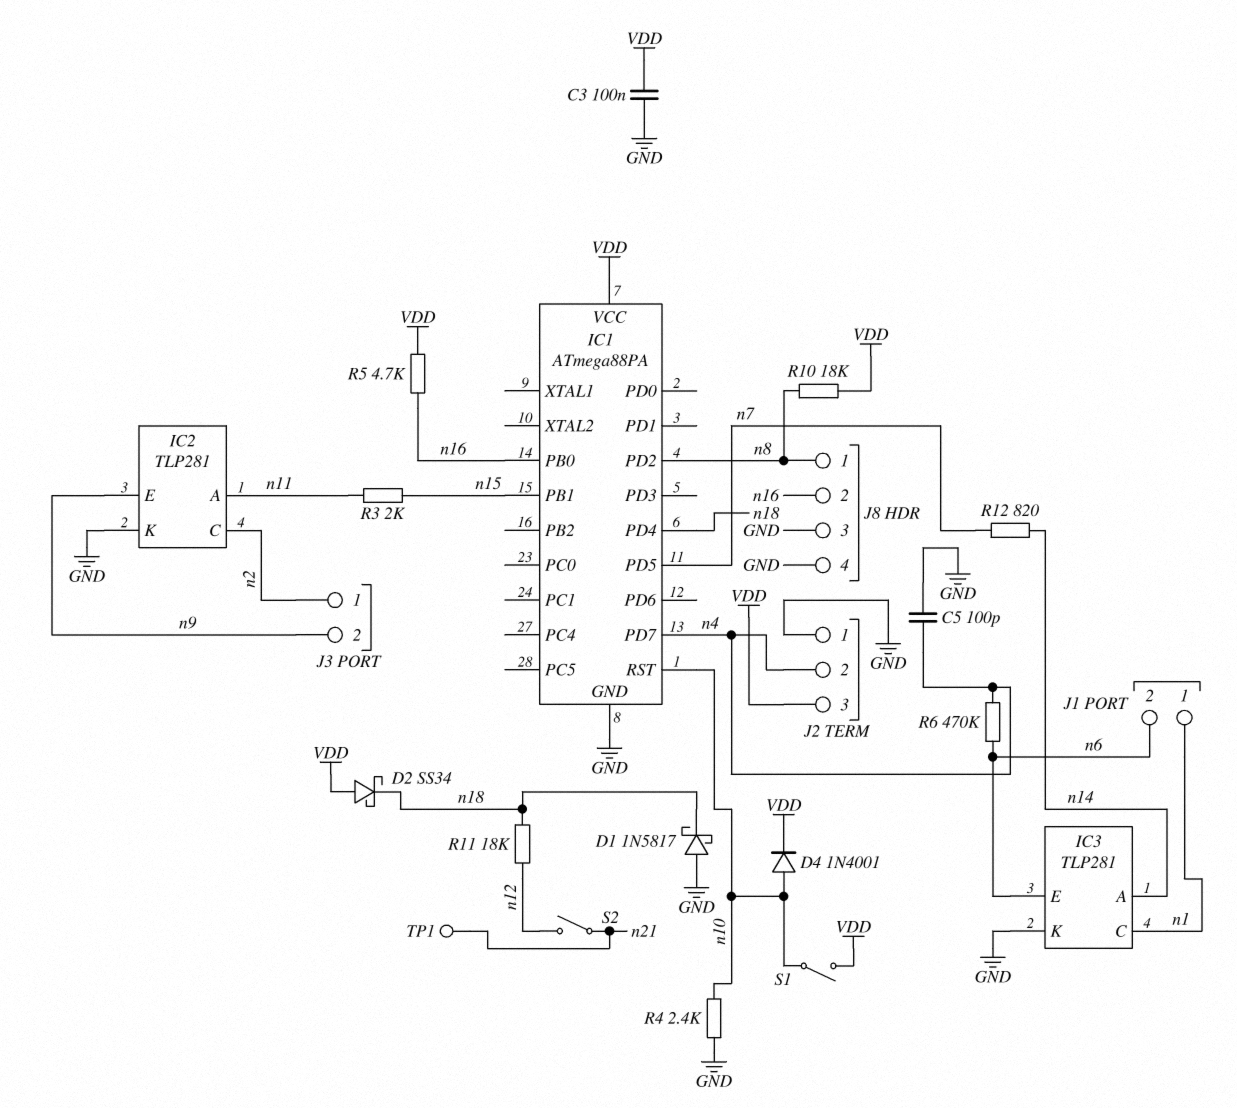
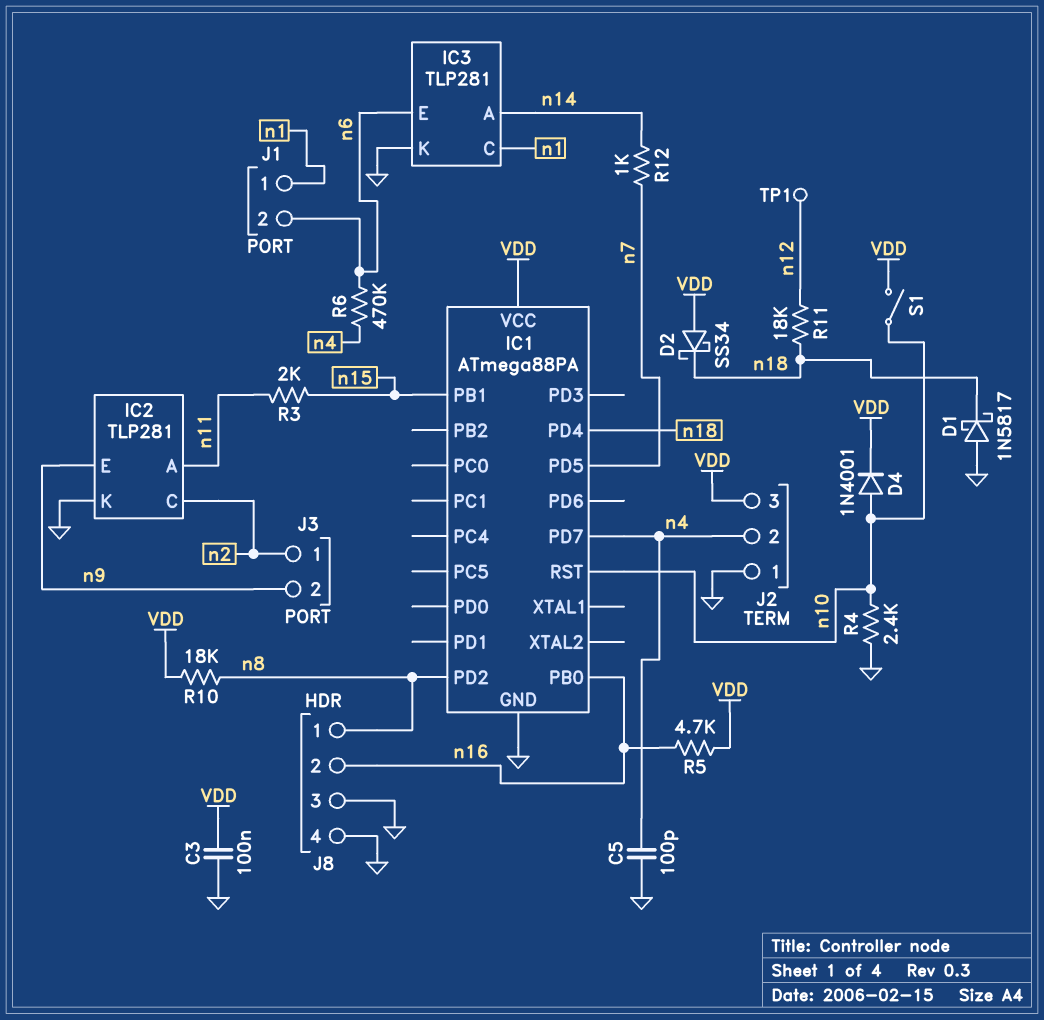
R12: 820 (n7, n14) -> 1k (n7, n14)
S2: switch (n12, n21) -> none
TP1: test point (n21) -> test point (n12)

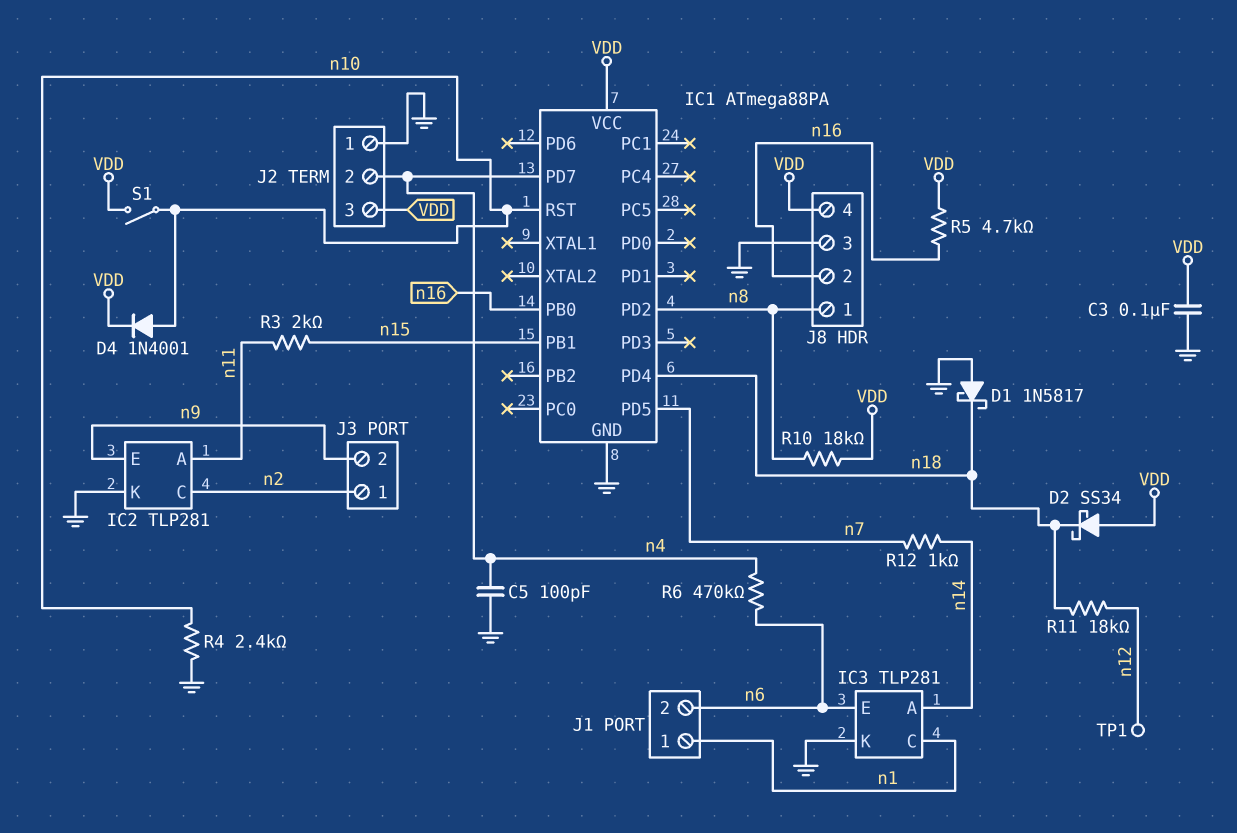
J8 pin 4: GND -> VDD

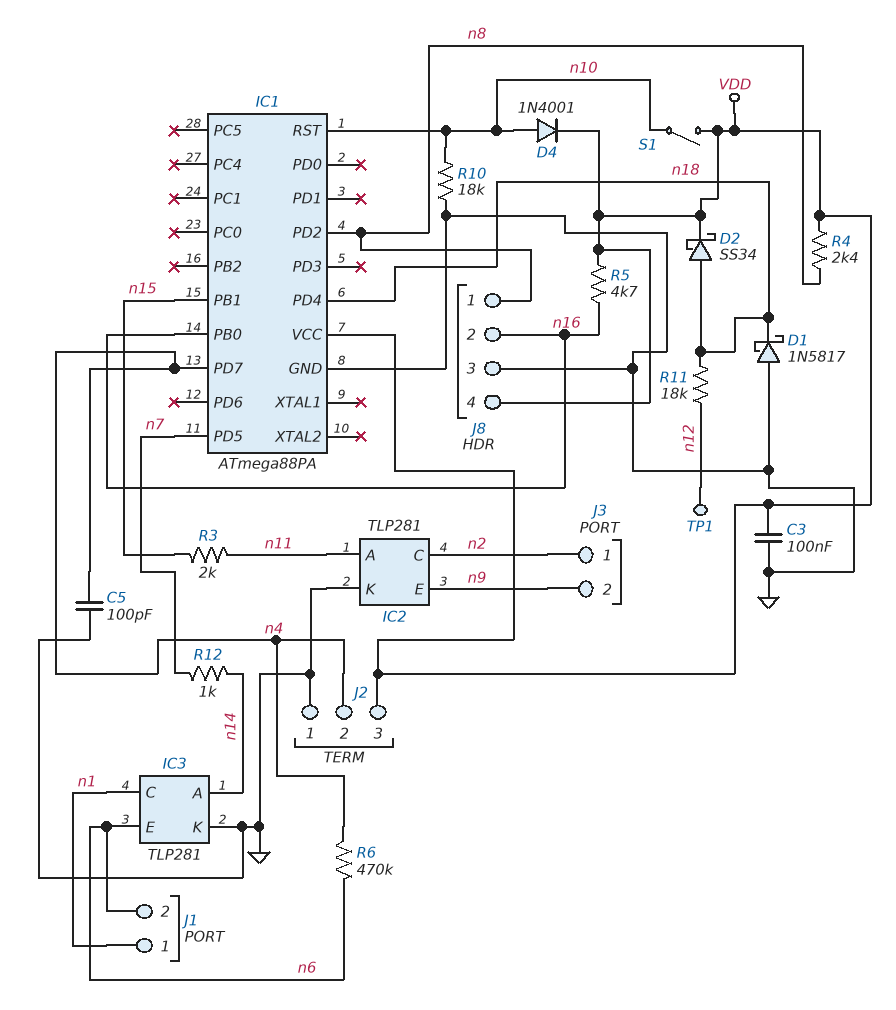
D2: schottky SS34 (A VDD, K n18) -> schottky SS34 (A n18, K VDD)
R4: 2.4k (GND, n10) -> 2.4k (VDD, n8)
R10: 18k (VDD, n8) -> 18k (GND, n10)

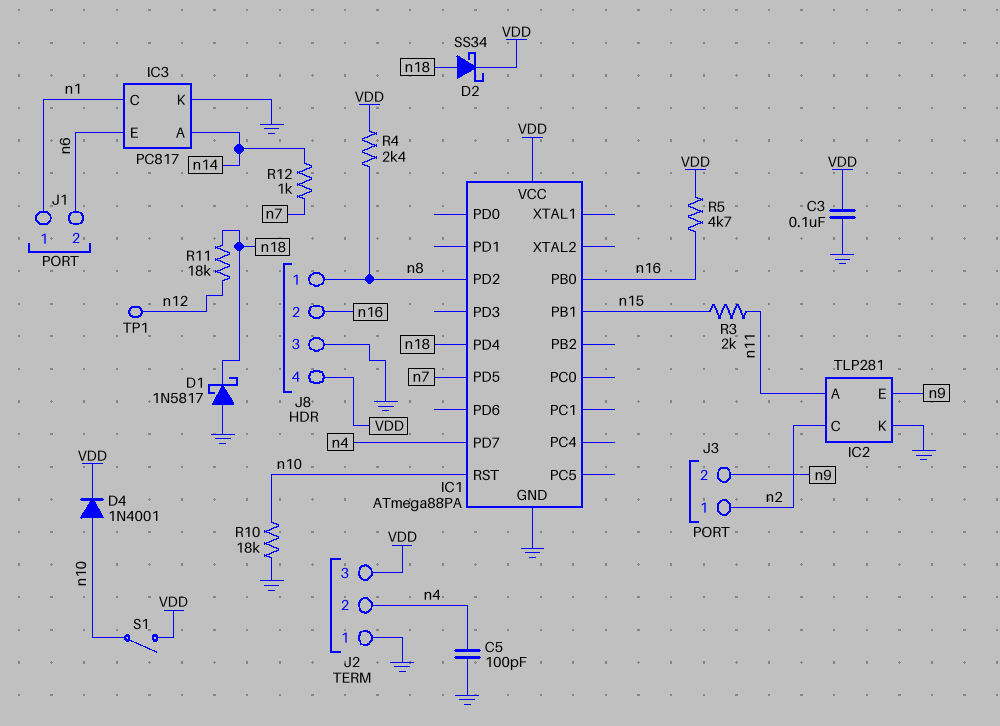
IC3: TLP281 -> PC817
R6: 470k (n4, n6) -> none

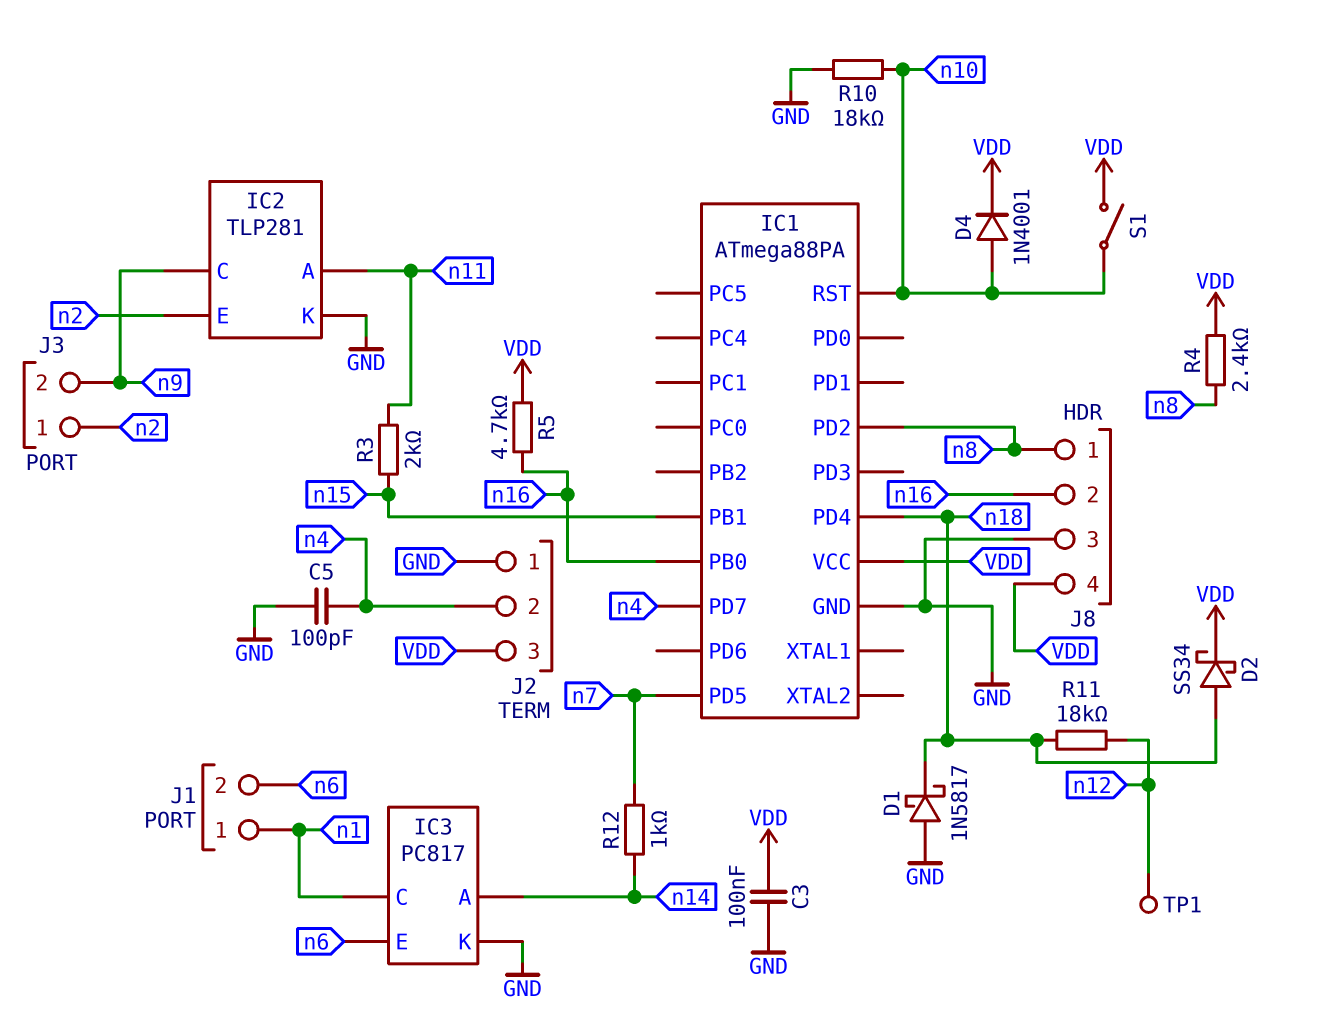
IC2 pin C: n2 -> n9
IC2 pin E: n9 -> n2

